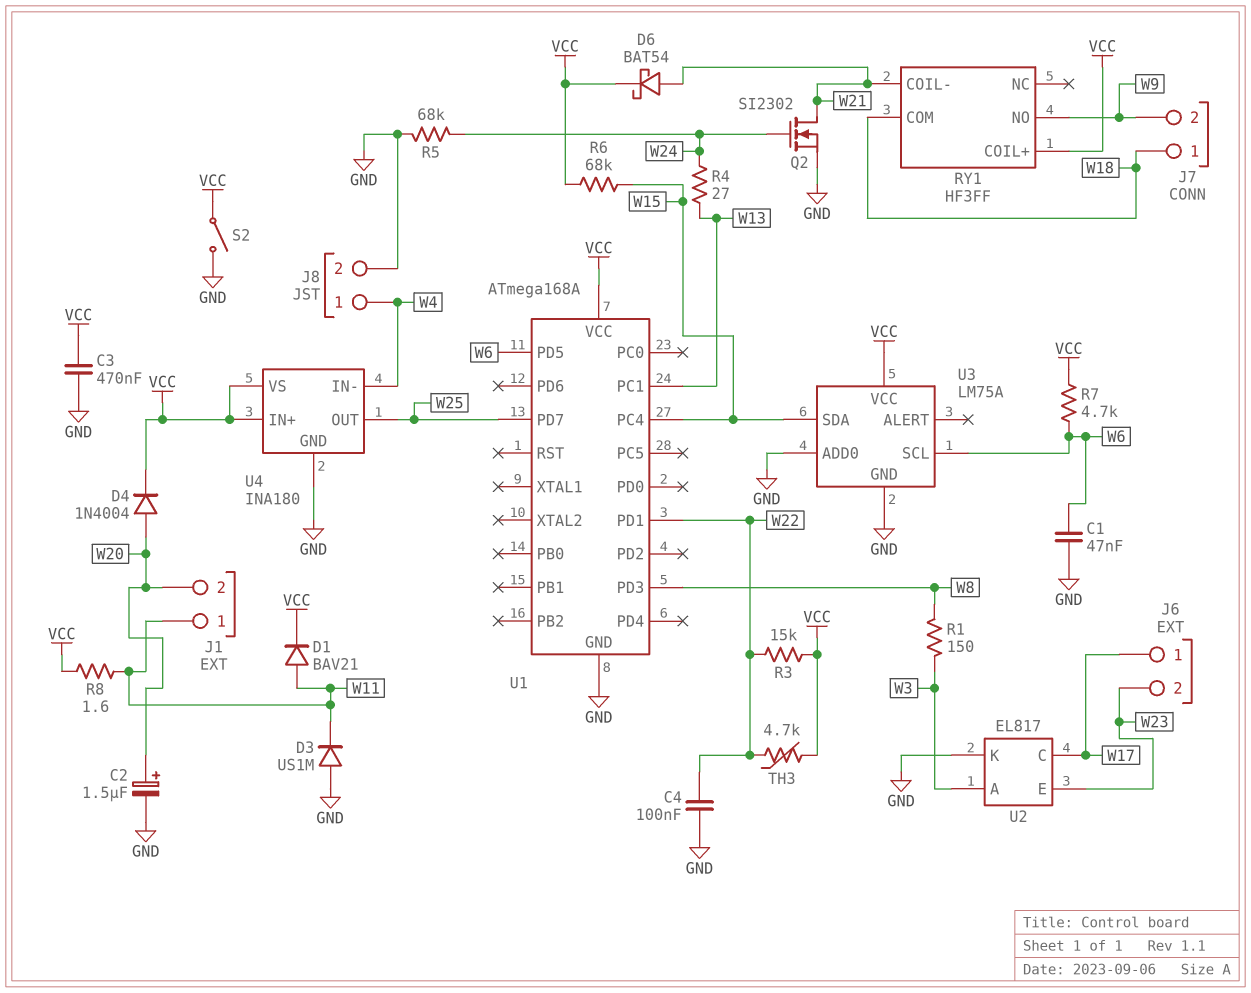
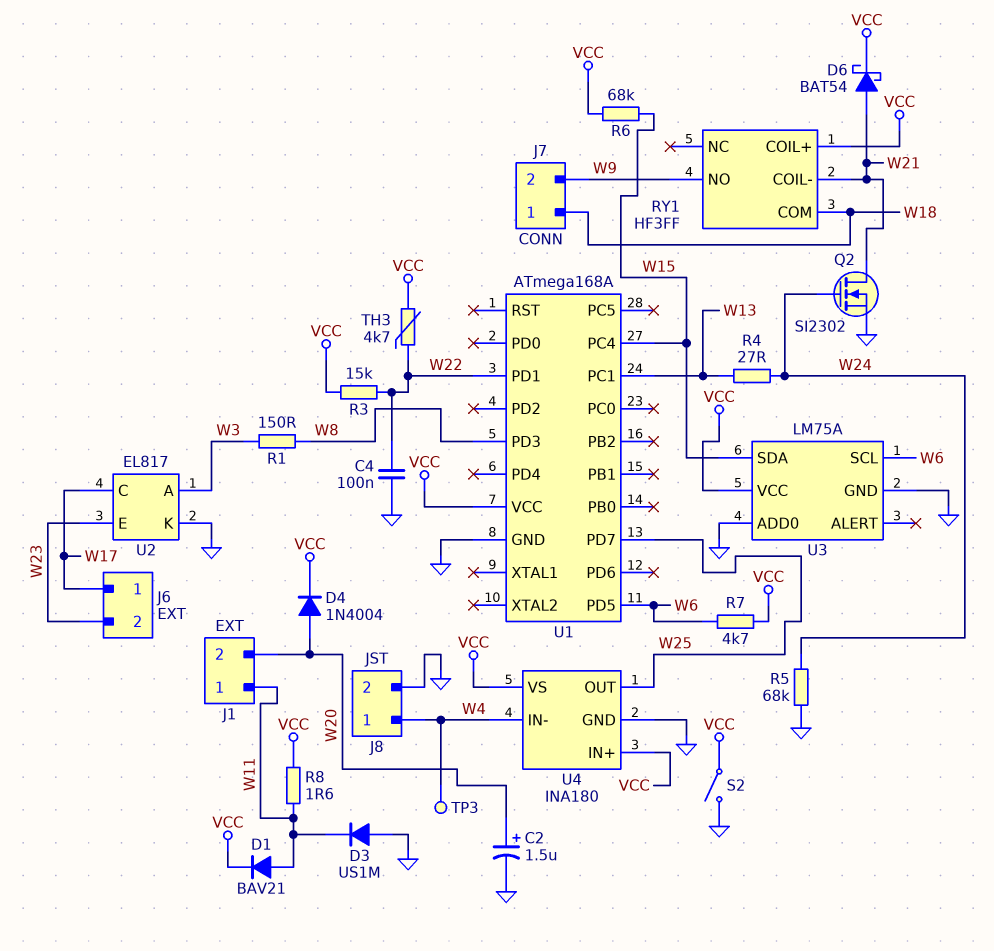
C1: 47nF (GND, W6) -> none
C3: 470nF (GND, VCC) -> none
TP3: none -> test point (W4)

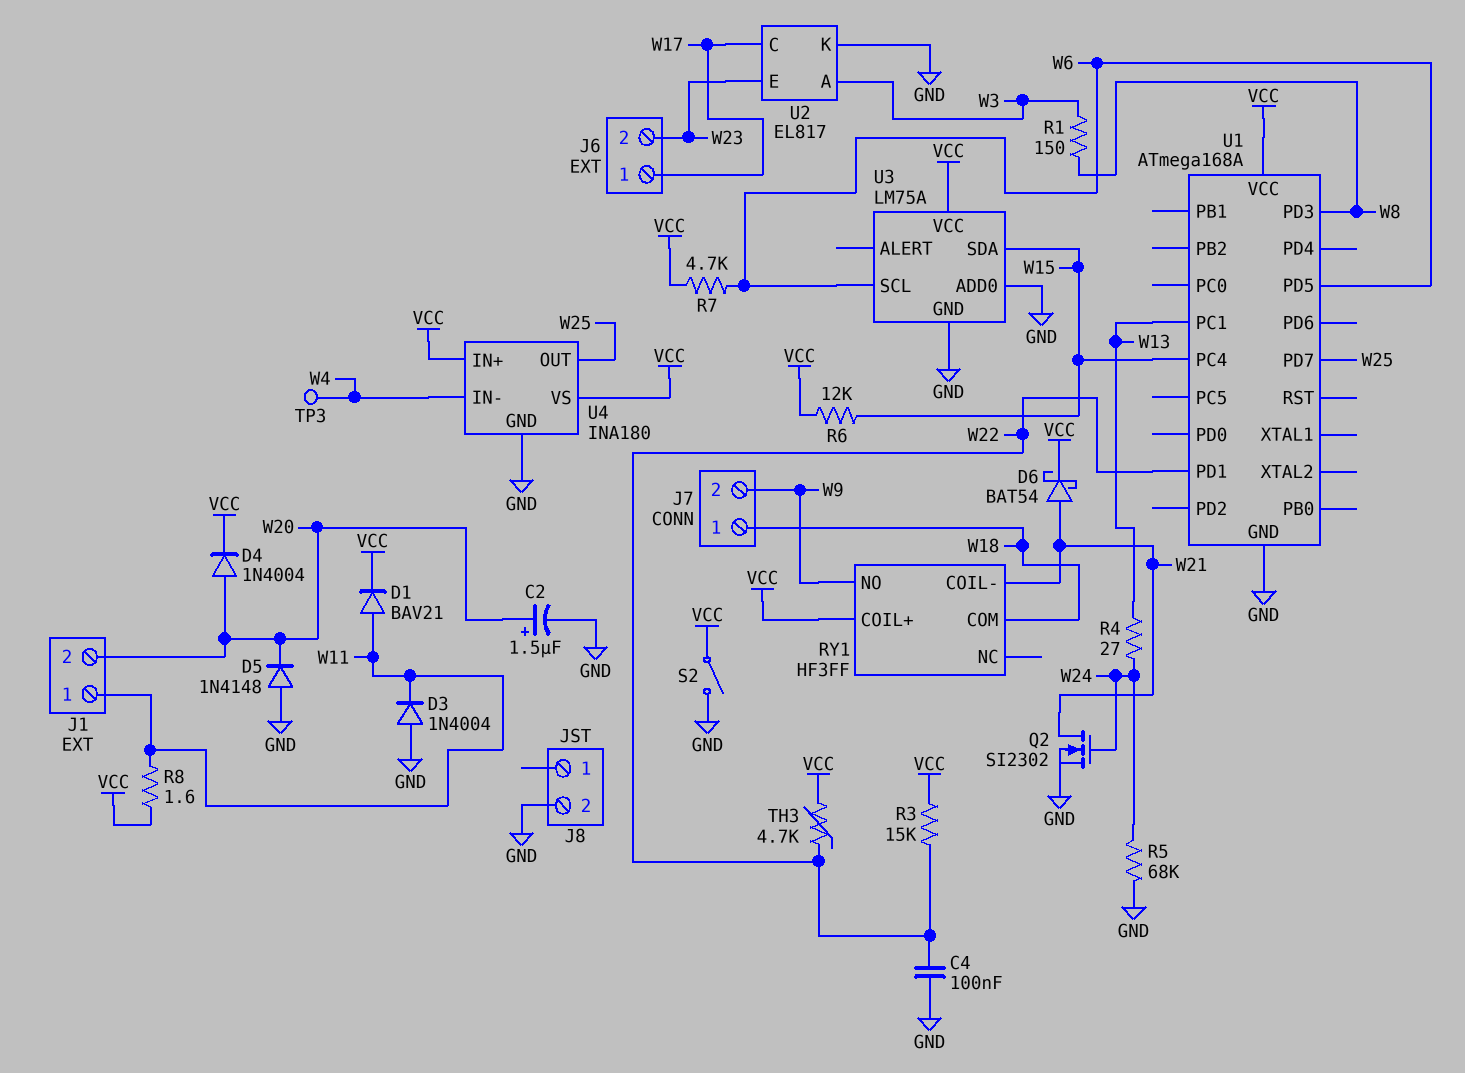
D3: diode US1M (A GND, K W11) -> diode 1N4004 (A GND, K W11)
D5: none -> diode 1N4148 (A GND, K W20)
J8 pin 1: W4 -> none
R6: 68k (VCC, W15) -> 12k (VCC, W15)

